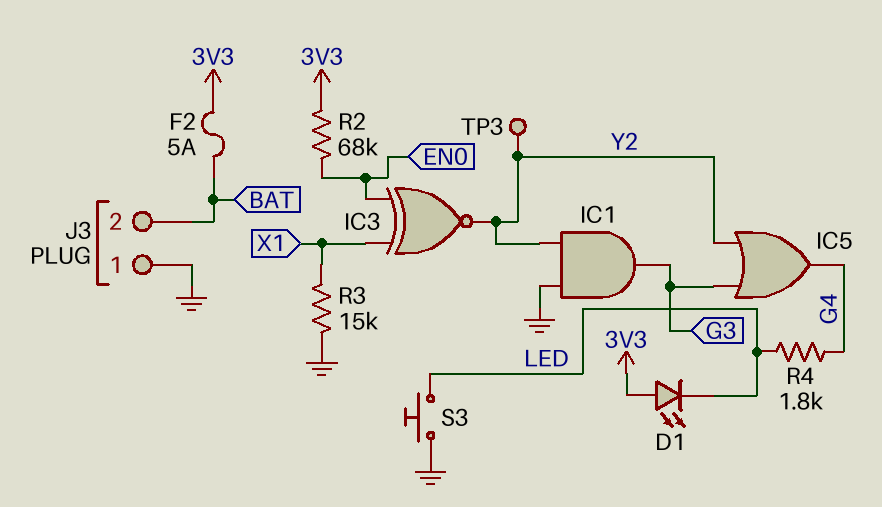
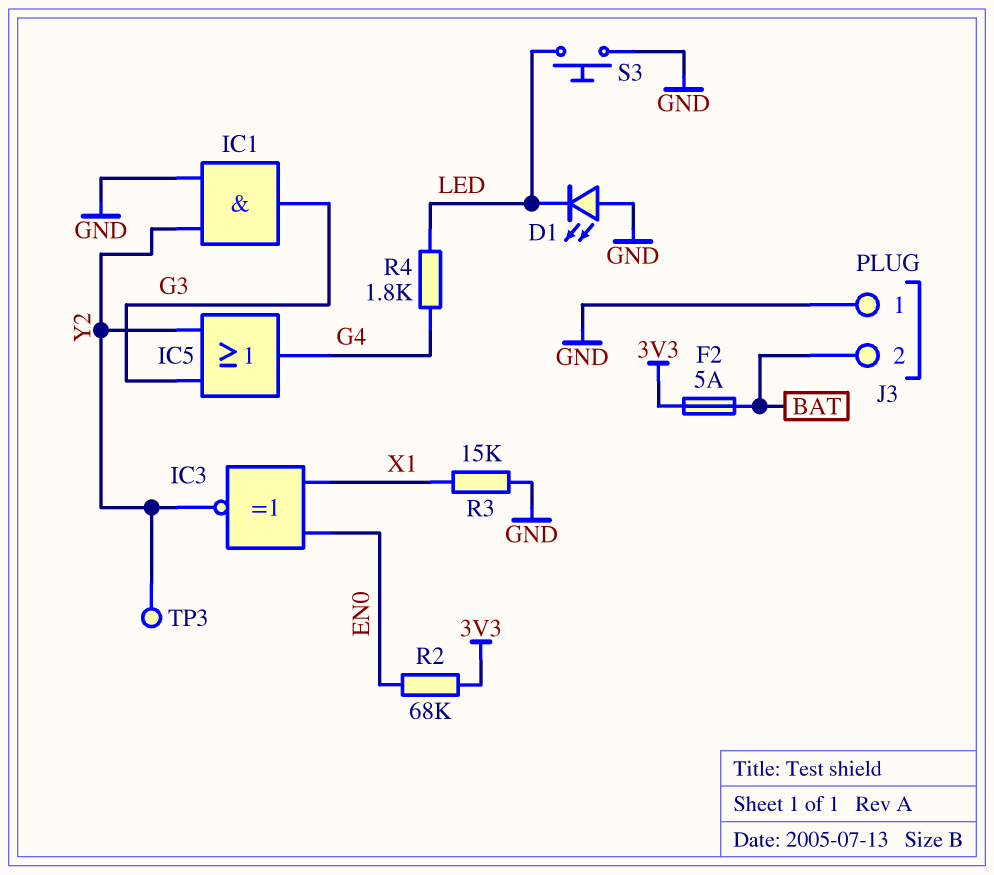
D1: LED (A 3V3, K LED) -> LED (A GND, K LED)

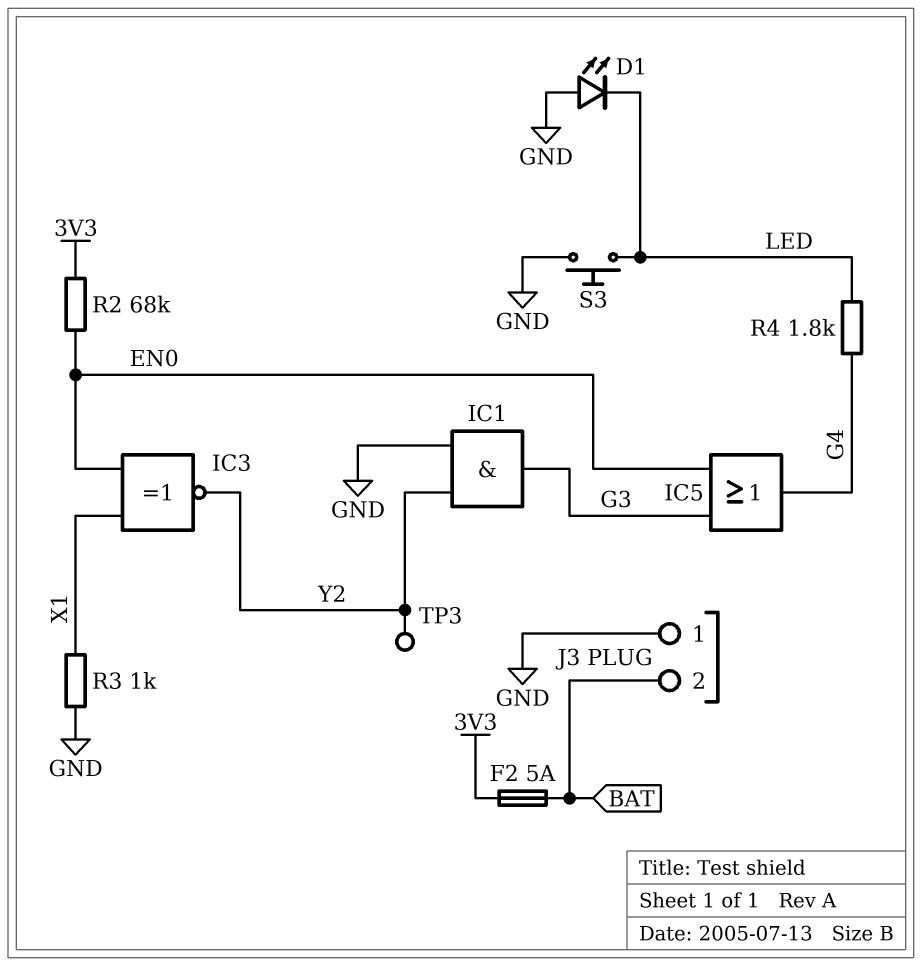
IC5: OR (in G3, in Y2, out G4) -> OR (in EN0, in G3, out G4)
R3: 15k (GND, X1) -> 1k (GND, X1)

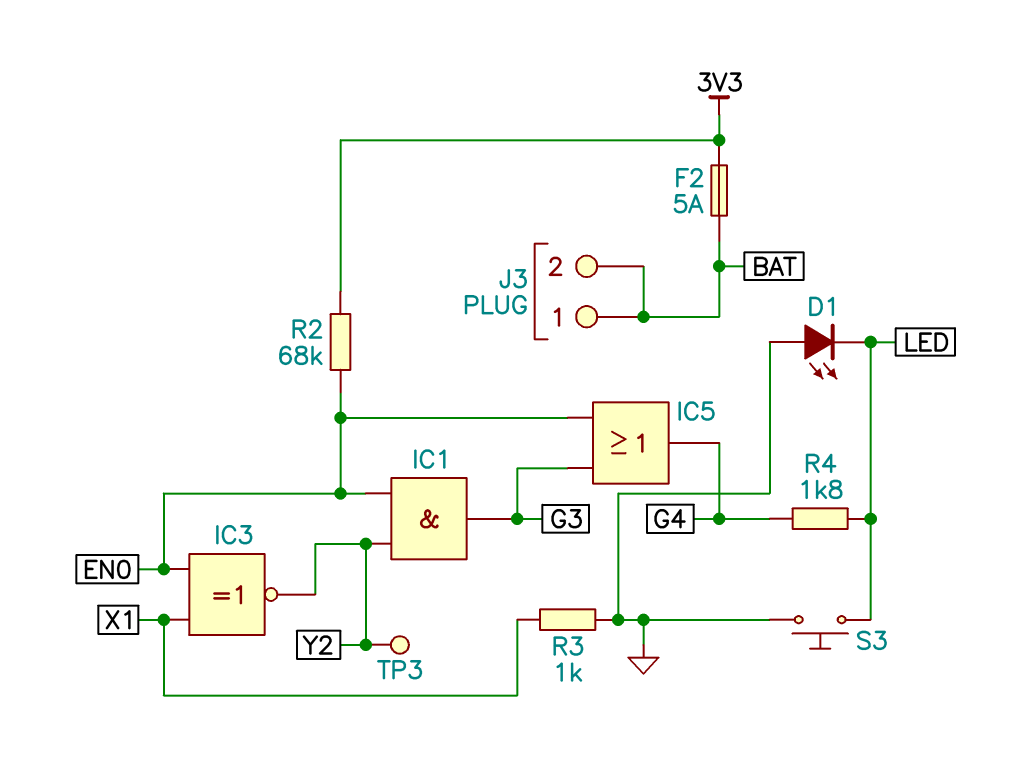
IC1: AND (in GND, in Y2, out G3) -> AND (in EN0, in Y2, out G3)
J3 pin 1: GND -> BAT

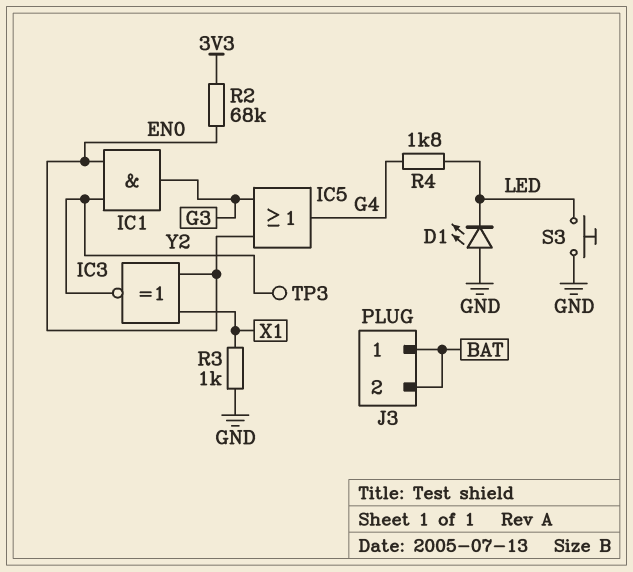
F2: 5A (3V3, BAT) -> none

